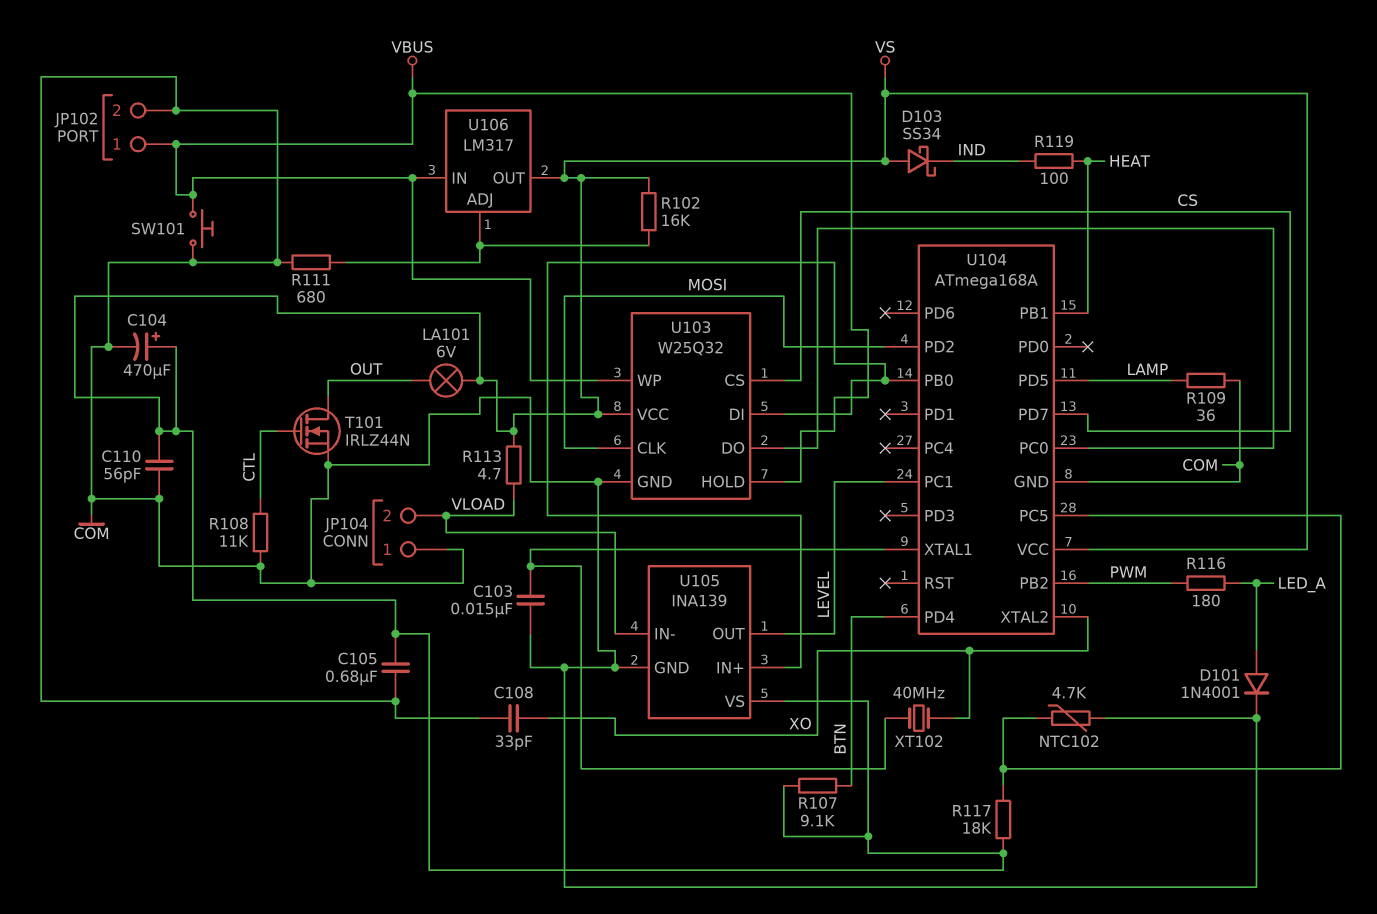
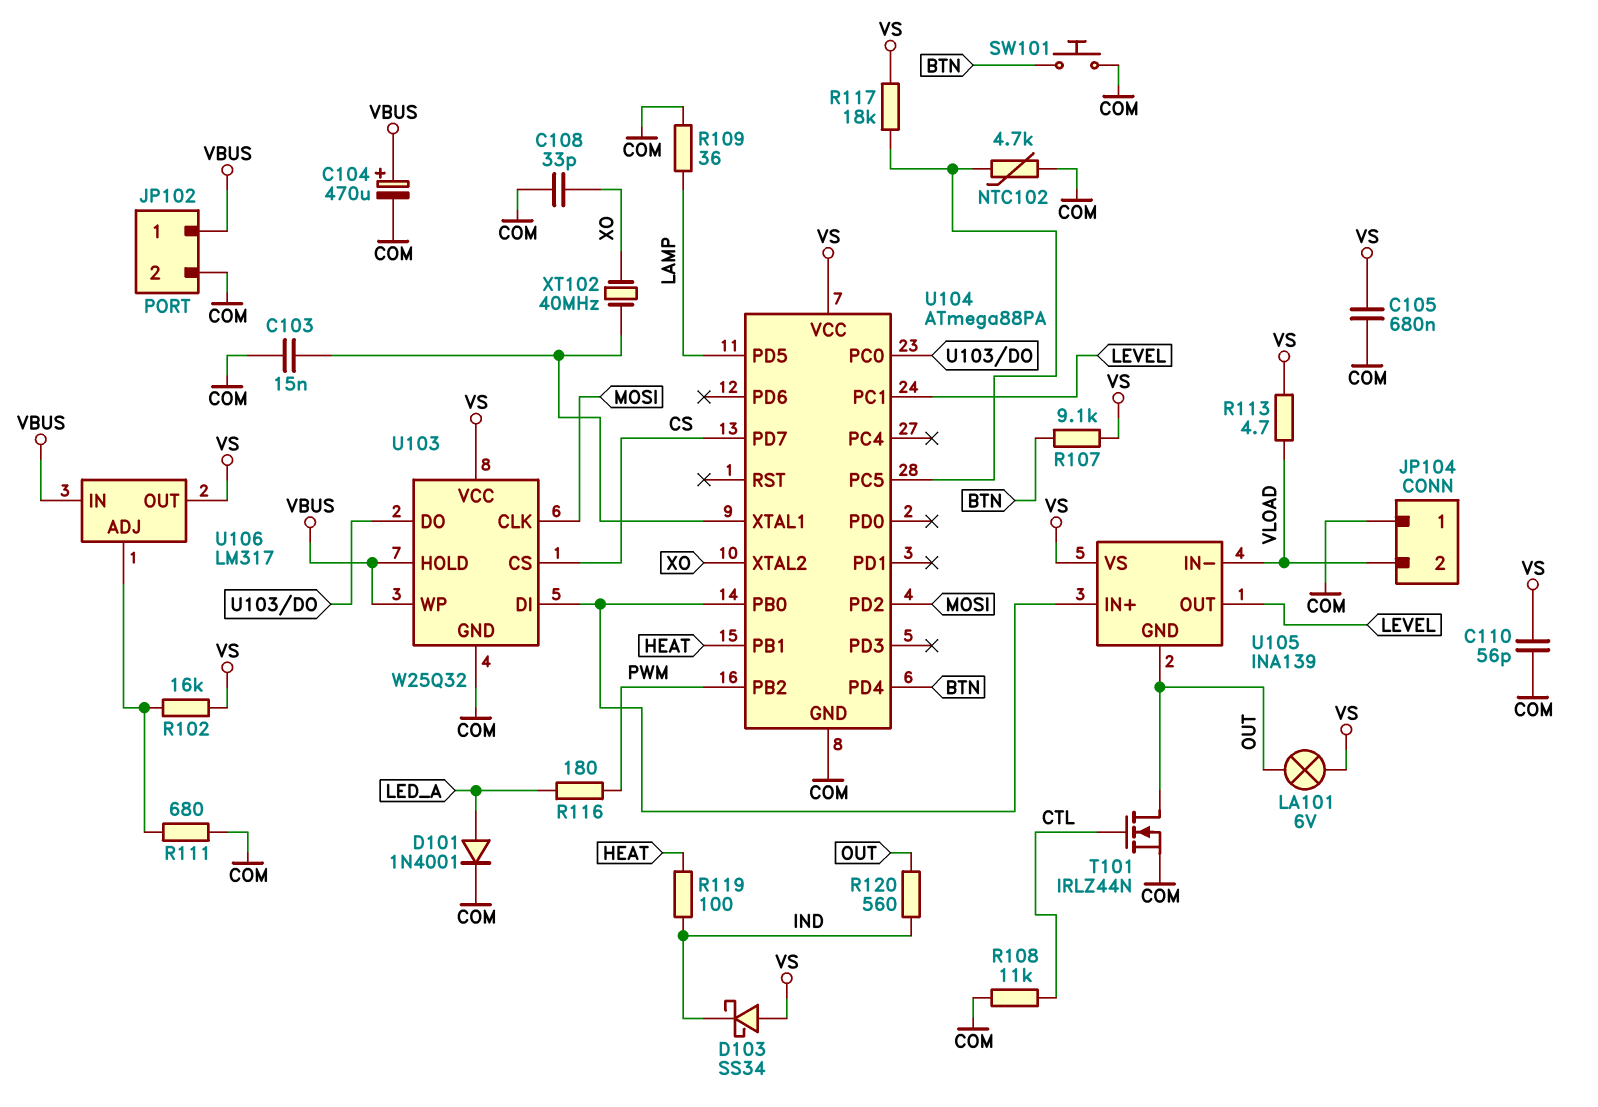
C104: 470uF (plus VS, minus COM) -> 470uF (plus VBUS, minus COM)
R120: none -> 560 (IND, OUT)
SW101: button (COM, VBUS) -> button (BTN, COM)
U104: ATmega168A -> ATmega88PA
U105 pin GND: COM -> OUT

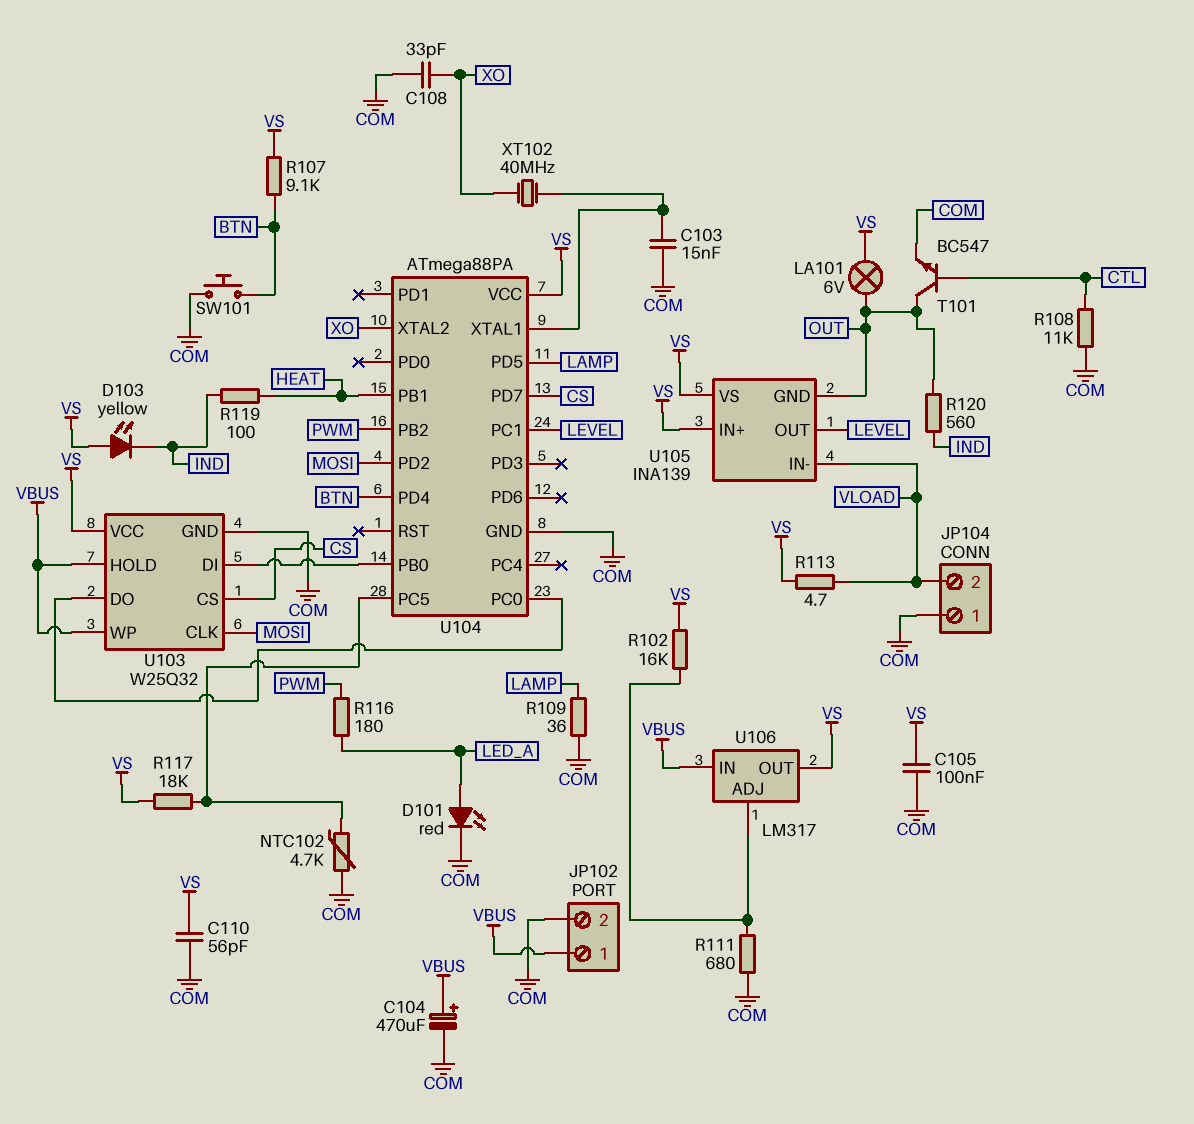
C105: 680nF (COM, VS) -> 100nF (COM, VS)
D101: diode 1N4001 (A LED_A, K COM) -> LED red (A LED_A, K COM)
D103: schottky SS34 (A VS, K IND) -> LED yellow (A VS, K IND)
T101: NMOS IRLZ44N (G CTL, D OUT, S COM) -> NPN BC547 (B CTL, C OUT, E COM)
U105 pin IN+: U103/DI -> VS

